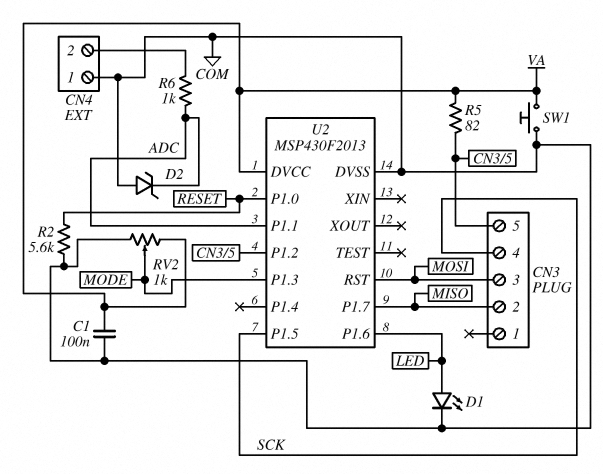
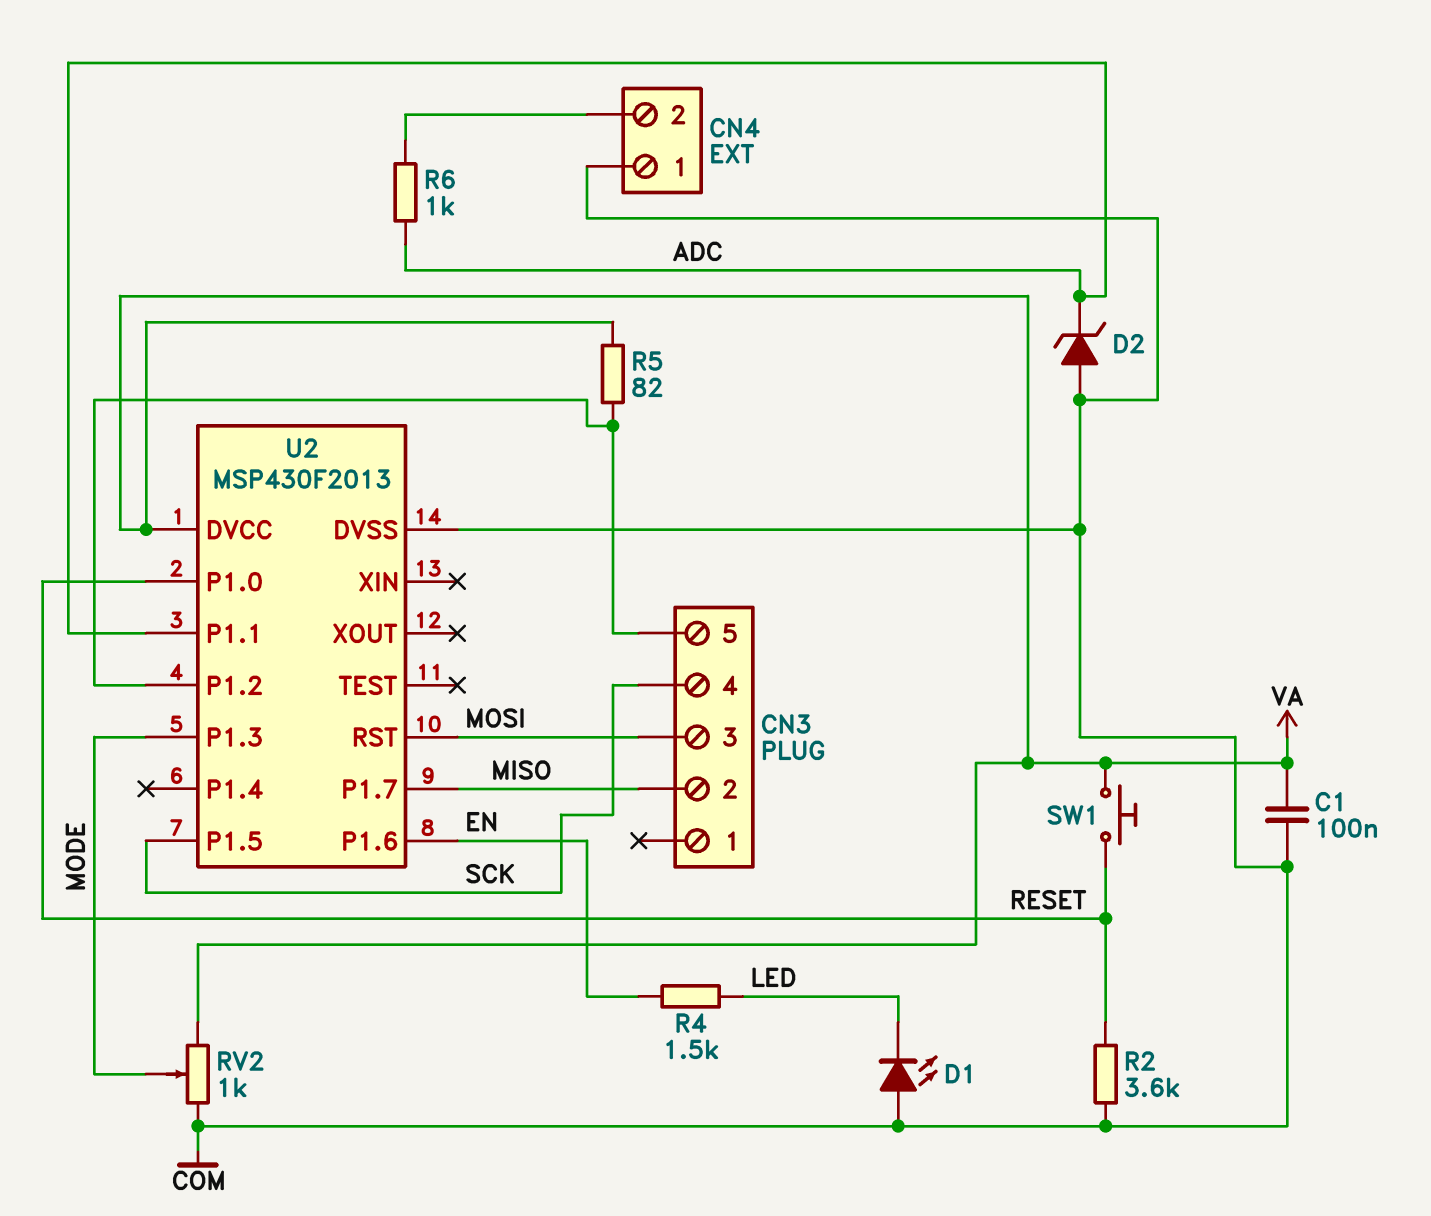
D1: LED (A LED, K COM) -> LED (A COM, K LED)
R2: 5.6k (COM, RESET) -> 3.6k (COM, RESET)
R4: none -> 1.5k (EN, LED)
SW1: button (COM, VA) -> button (RESET, VA)
U2 pin P1.6: LED -> EN

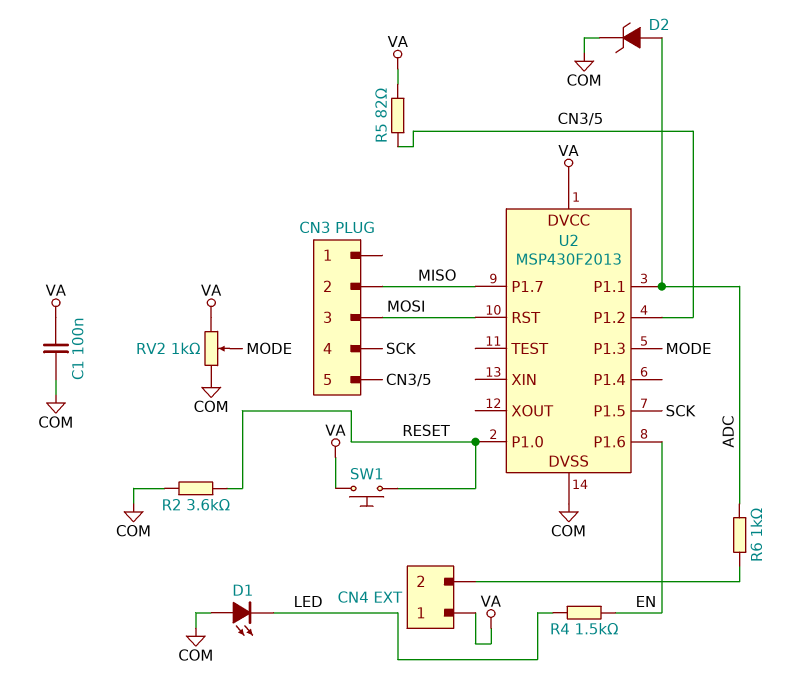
CN4 pin 1: COM -> VA
D2: zener (A COM, K ADC) -> zener (A ADC, K COM)

